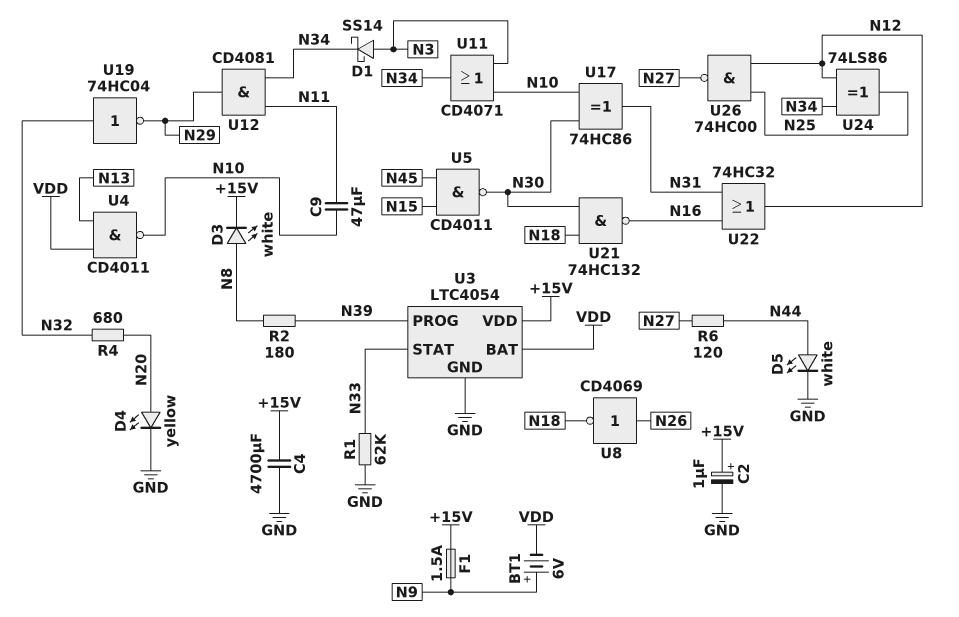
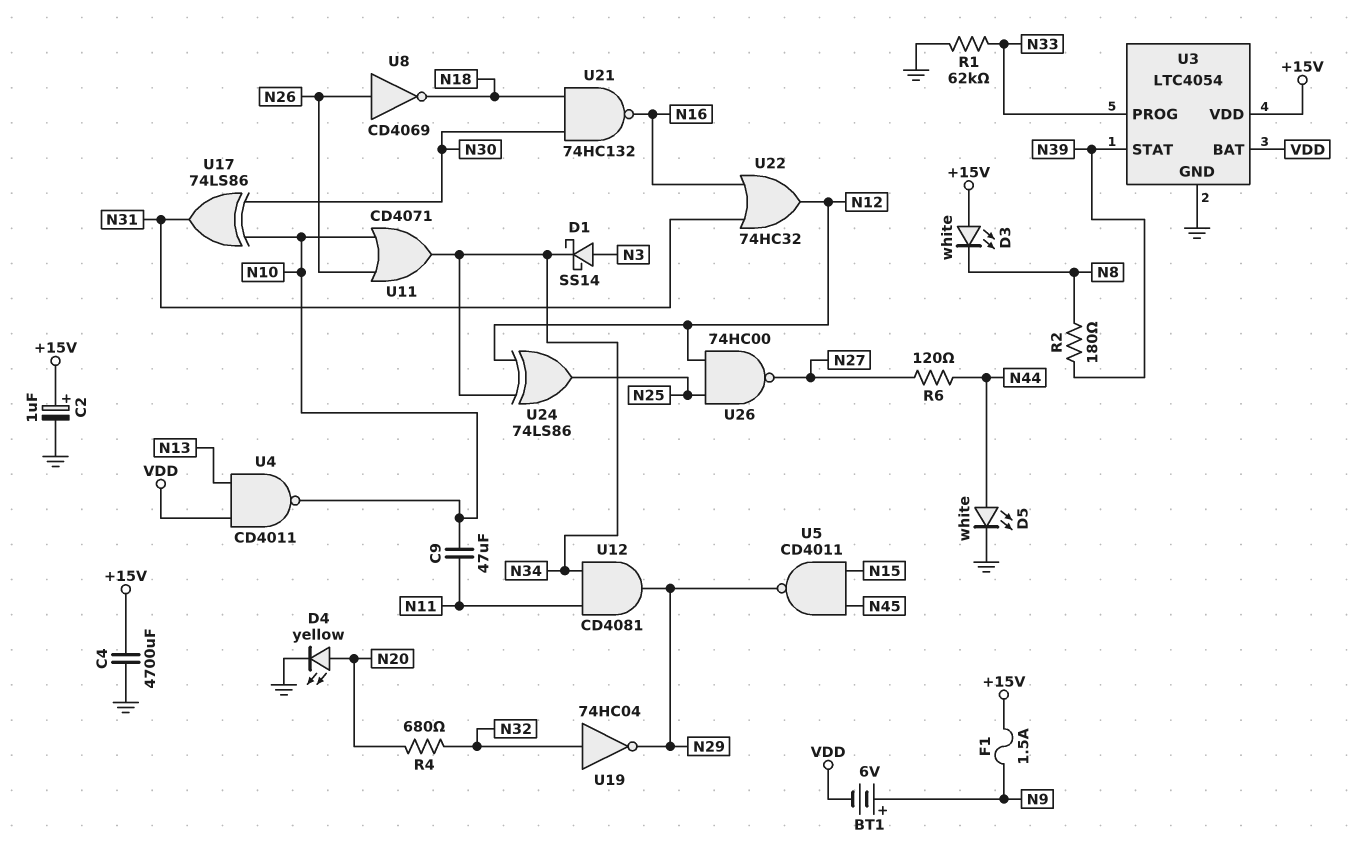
D3: LED white (A N8, K +15V) -> LED white (A +15V, K N8)
U3 pin PROG: N39 -> N33
U3 pin STAT: N33 -> N39
U5: NAND CD4011 (in N15, in N45, out N30) -> NAND CD4011 (in N15, in N45, out N29)
U11: OR CD4071 (in N3, in N10, out N34) -> OR CD4071 (in N10, in N26, out N34)
U17: XOR 74HC86 (in N10, in N30, out N31) -> XOR 74LS86 (in N10, in N30, out N31)

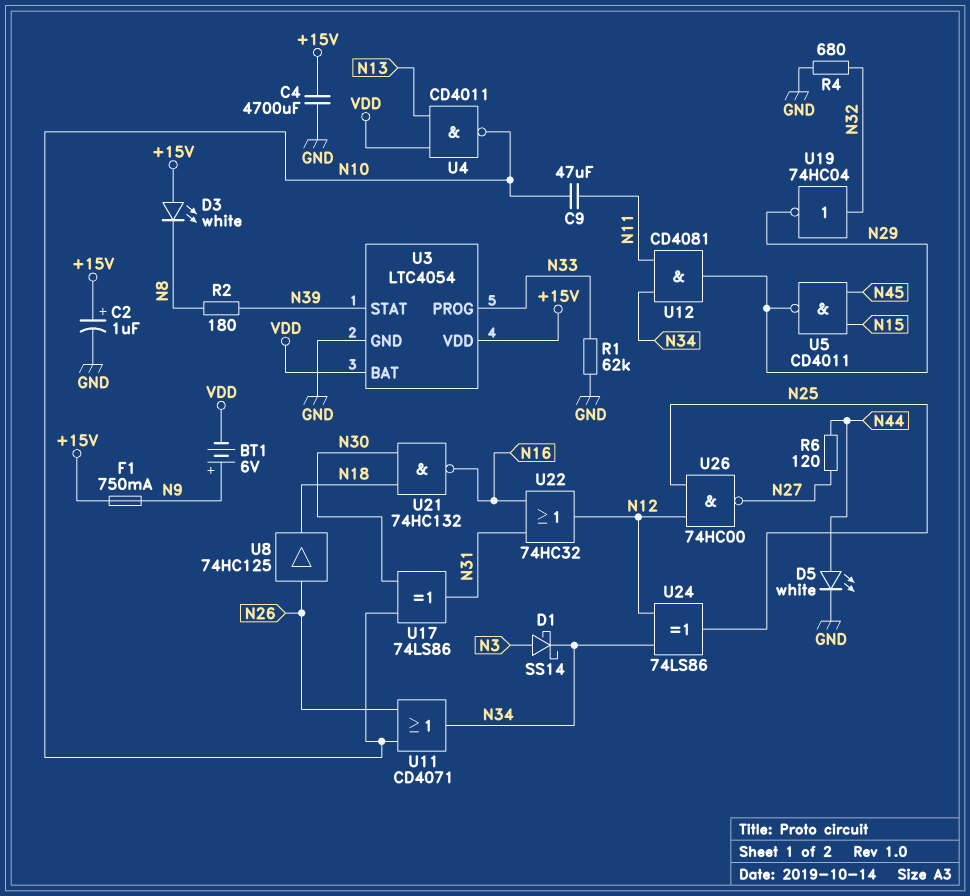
D4: LED yellow (A N20, K GND) -> none
F1: 1.5A (+15V, N9) -> 750mA (+15V, N9)
R4: 680 (N20, N32) -> 680 (GND, N32)
U8: NOT CD4069 (in N26, out N18) -> buffer 74HC125 (in N26, out N18)

